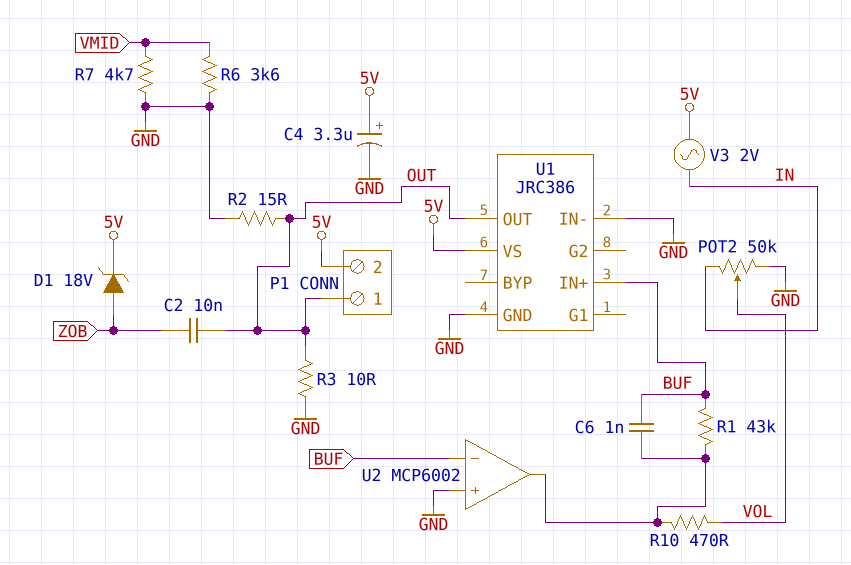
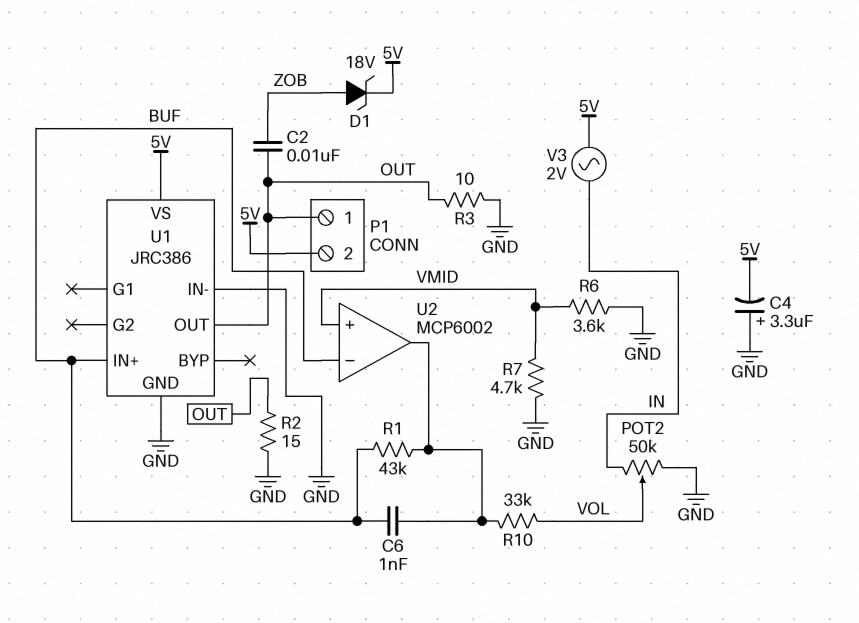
C4: 3.3uF (plus 5V, minus GND) -> 3.3uF (plus GND, minus 5V)
R10: 470 (U2/out, VOL) -> 33k (U2/out, VOL)
U2 pin in+: GND -> VMID

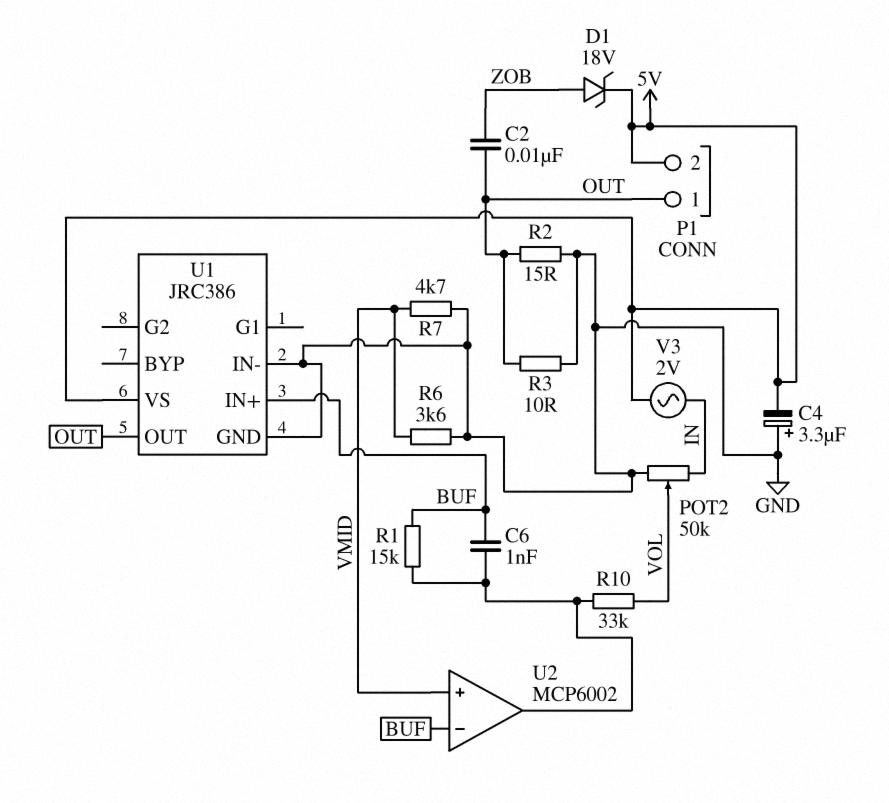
R1: 43k (BUF, U2/out) -> 15k (BUF, U2/out)

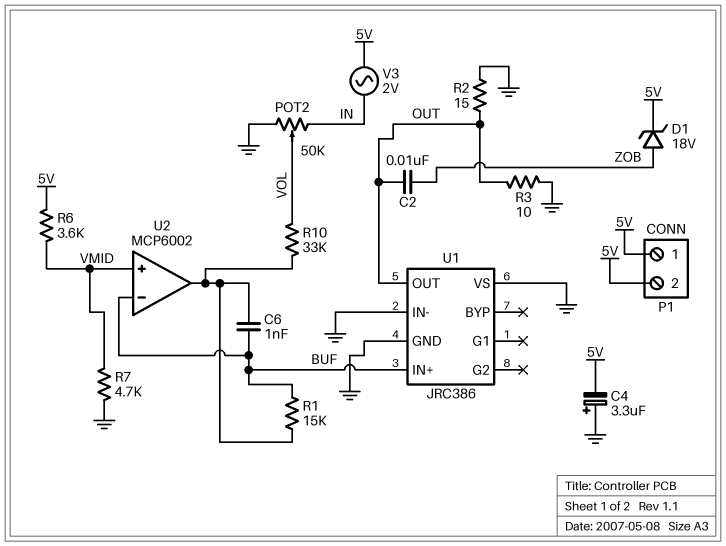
P1 pin 1: OUT -> 5V
R6: 3.6k (GND, VMID) -> 3.6k (5V, VMID)
U1 pin VS: 5V -> GND

